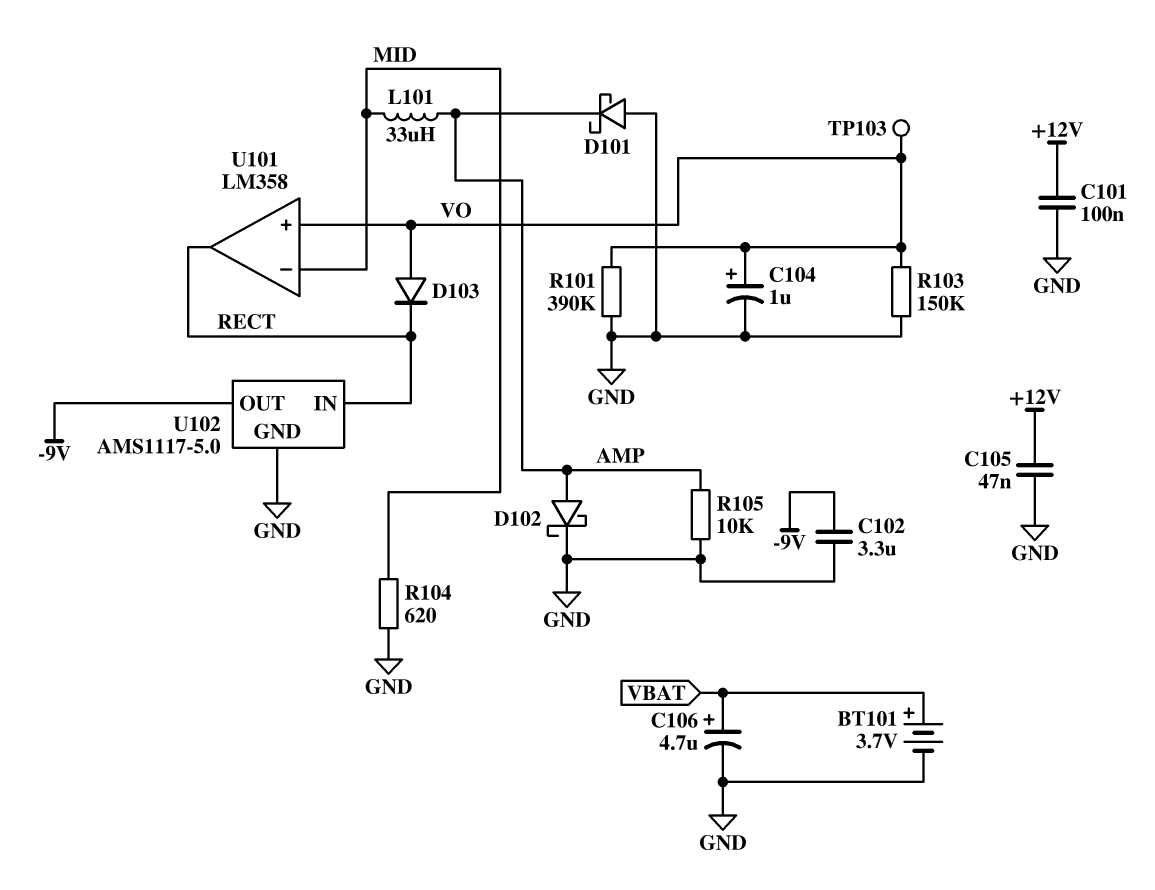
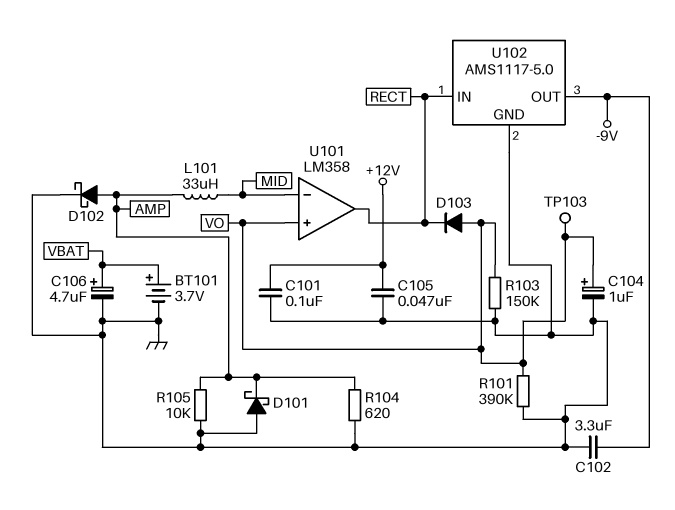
R104: 620 (GND, MID) -> 620 (AMP, GND)

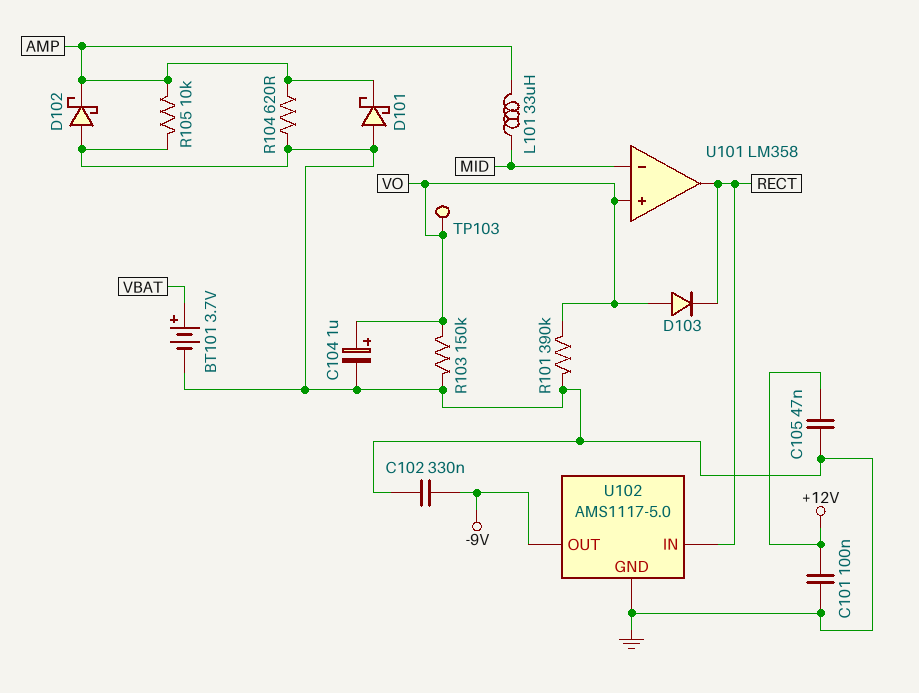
C102: 3.3uF (-9V, GND) -> 330nF (-9V, GND)
C106: 4.7uF (plus VBAT, minus GND) -> none
D102: schottky (A AMP, K GND) -> schottky (A GND, K AMP)

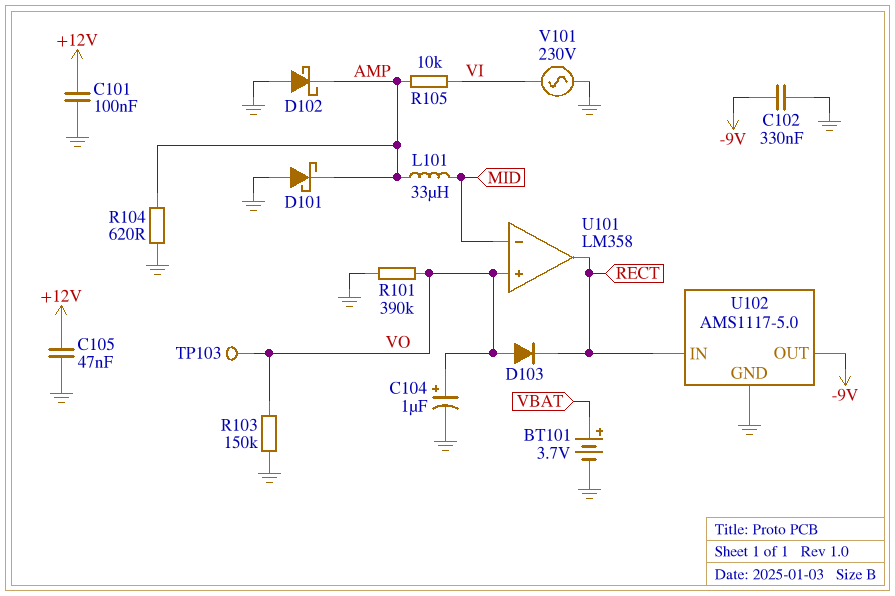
R105: 10k (AMP, GND) -> 10k (AMP, VI)
V101: none -> AC 230V (GND, VI)

